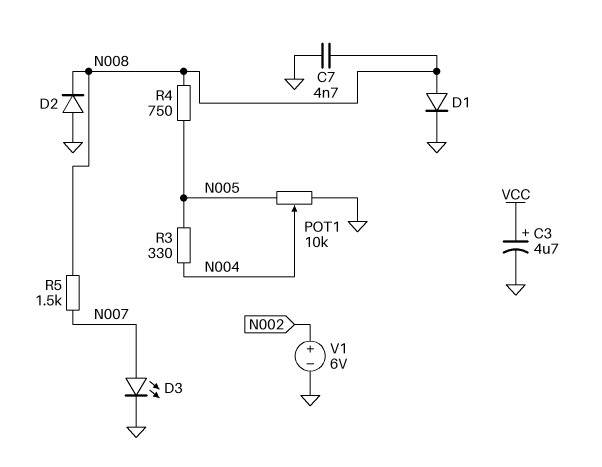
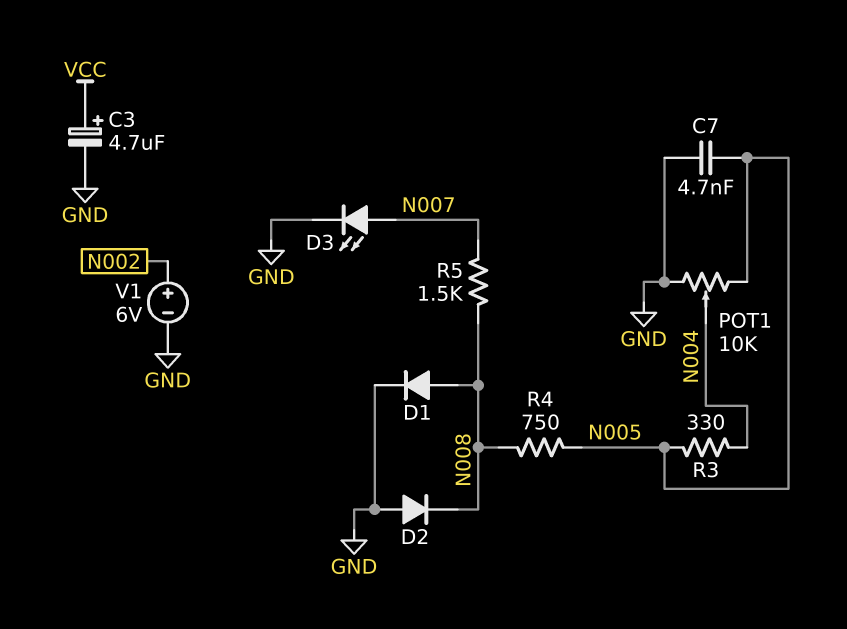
C7: 4.7nF (GND, N008) -> 4.7nF (GND, N005)

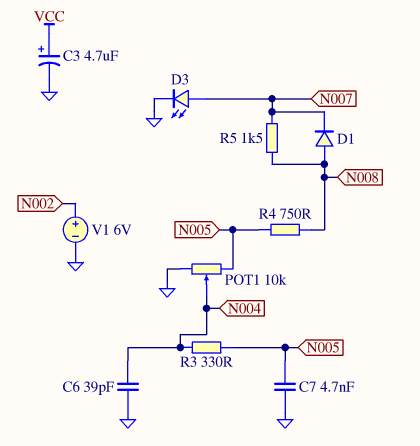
C6: none -> 39pF (GND, N004)
D1: diode (A N008, K GND) -> diode (A N008, K N007)
D2: diode (A GND, K N008) -> none

